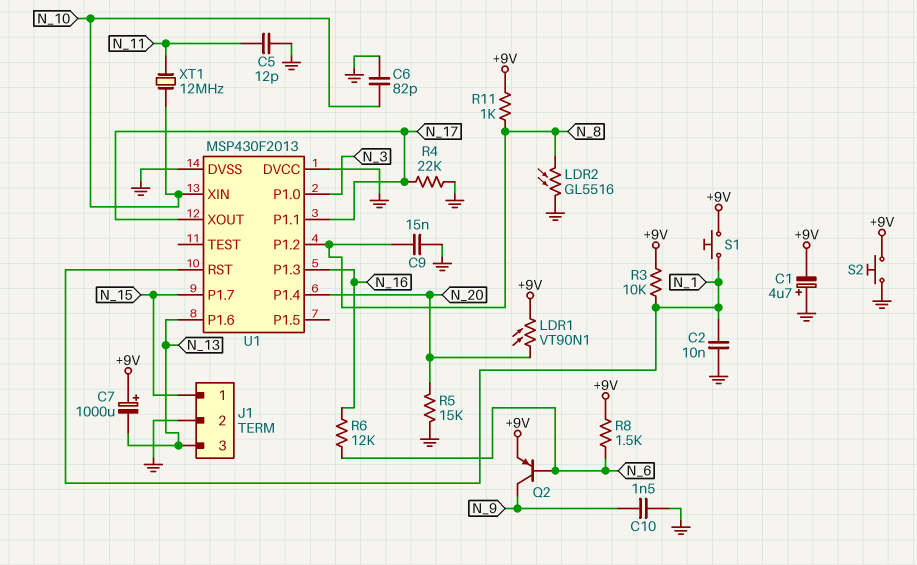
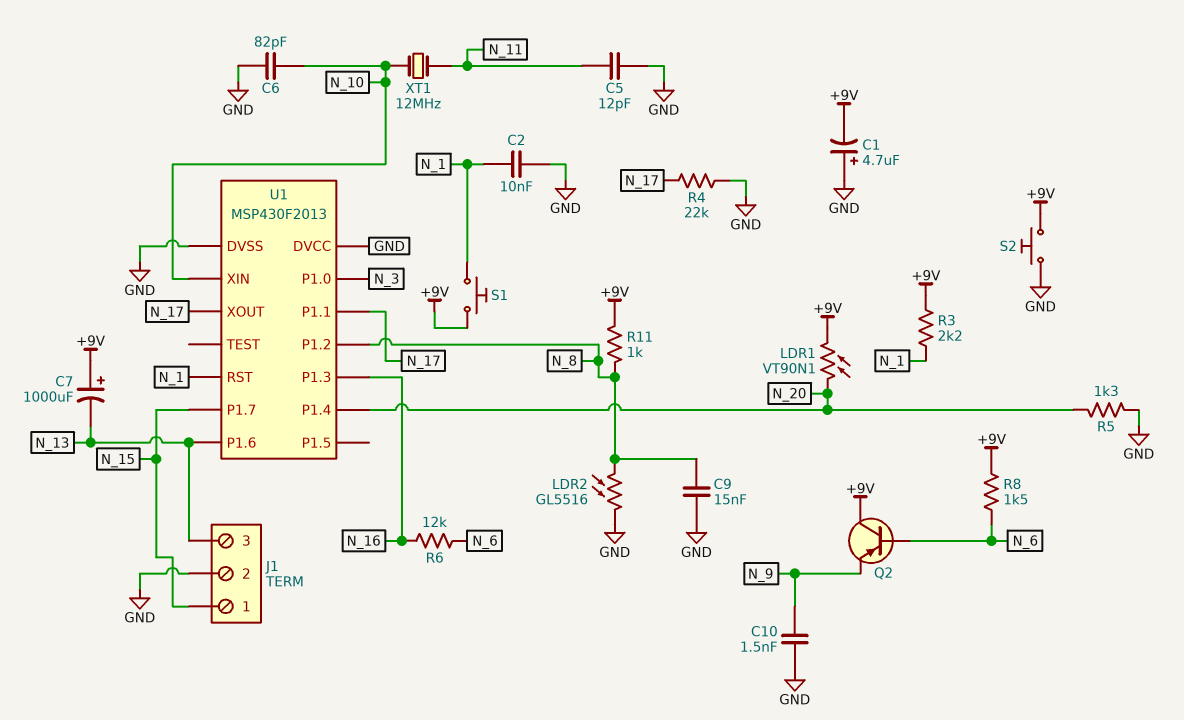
Q2: PNP (B N_6, C N_9, E +9V) -> PNP (B N_6, C +9V, E N_9)
R3: 10k (+9V, N_1) -> 2.2k (+9V, N_1)
R5: 15k (GND, N_20) -> 1.3k (GND, N_20)

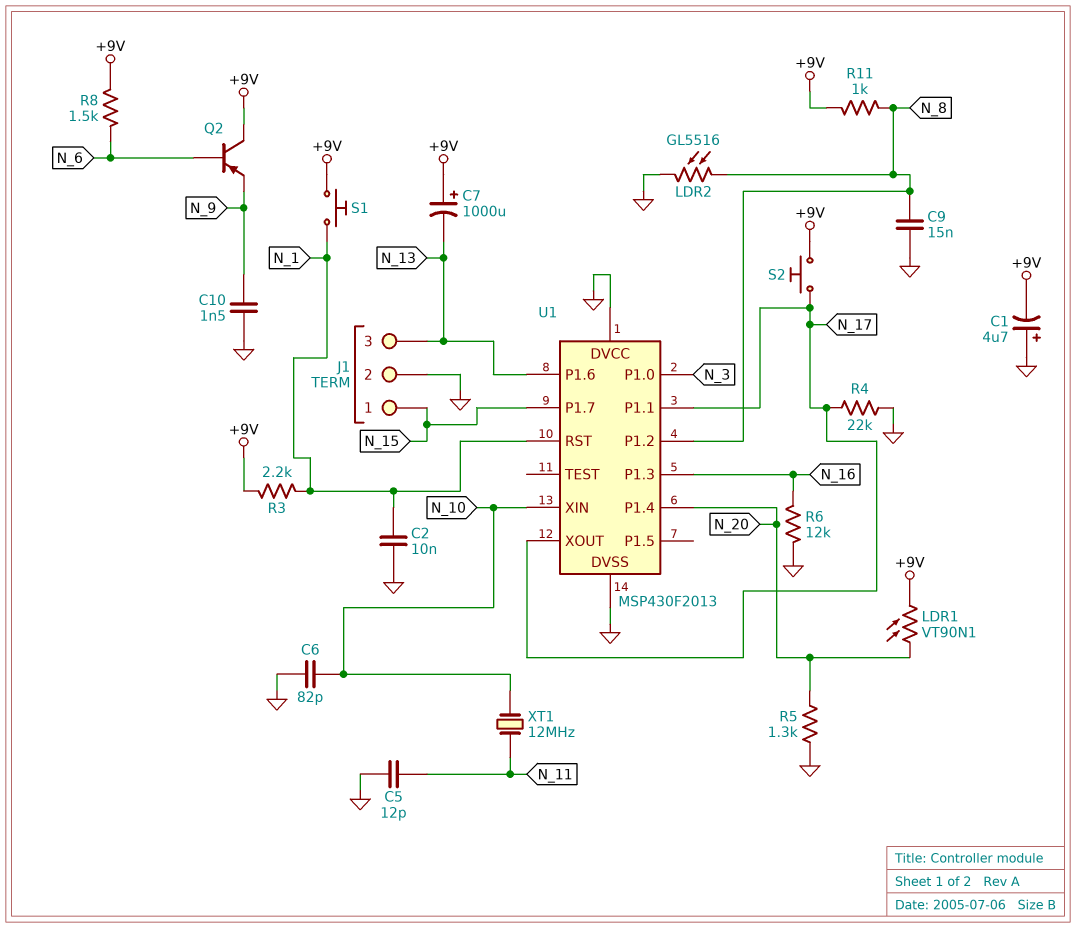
R6: 12k (N_6, N_16) -> 12k (GND, N_16)
S2: button (+9V, GND) -> button (+9V, N_17)

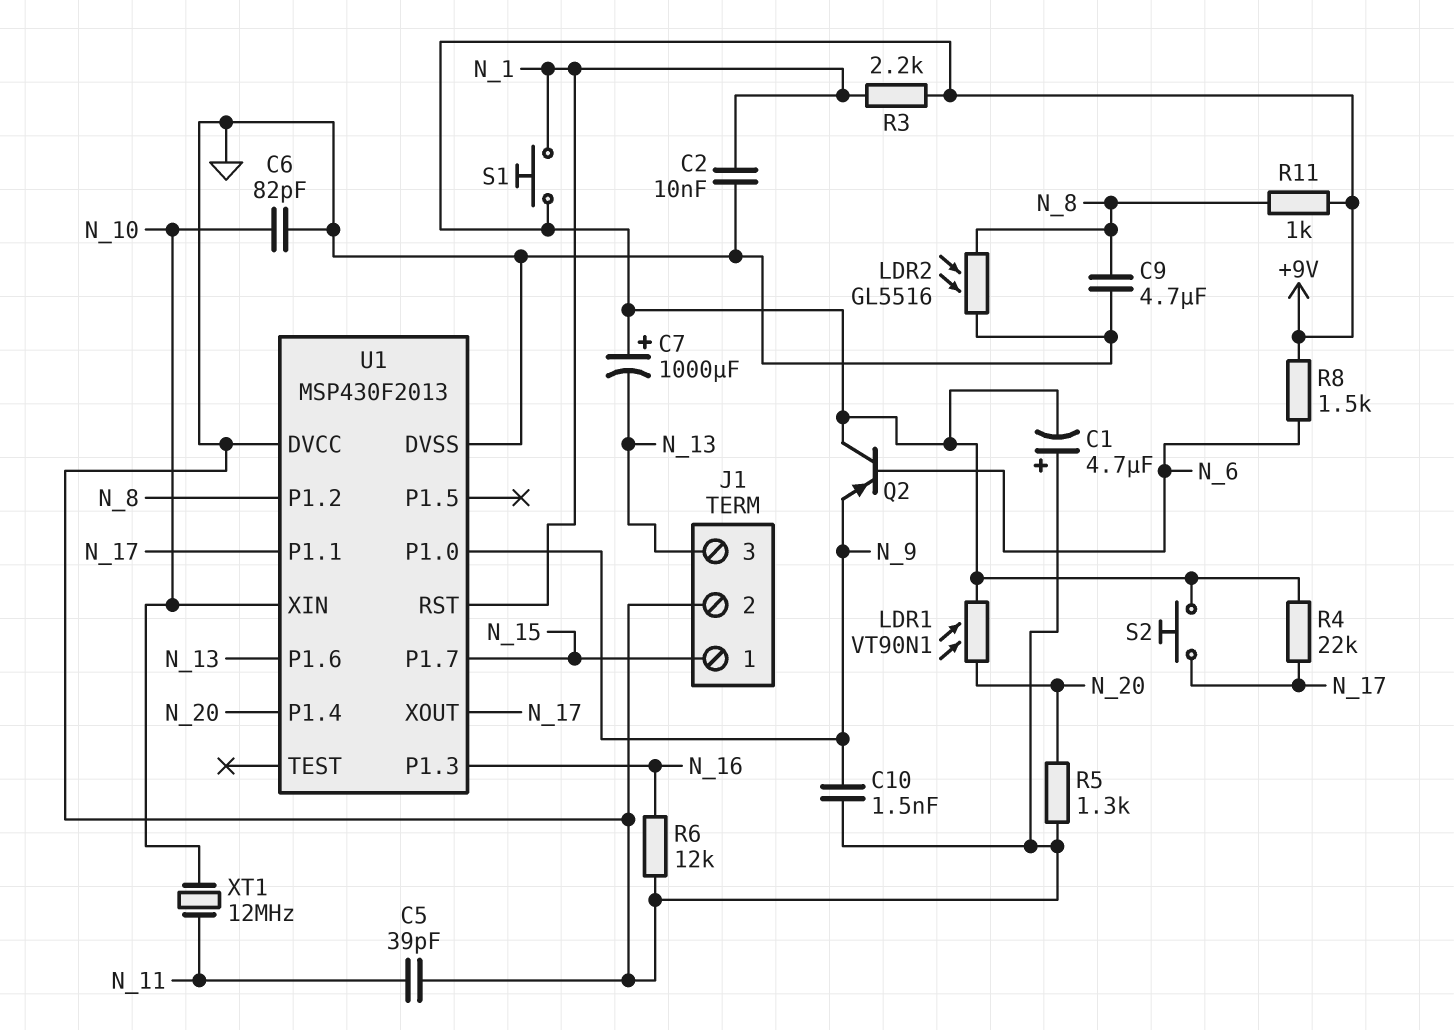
C5: 12pF (GND, N_11) -> 39pF (GND, N_11)
C9: 15nF (GND, N_8) -> 4.7uF (GND, N_8)
R4: 22k (GND, N_17) -> 22k (+9V, N_17)
U1 pin P1.0: N_3 -> N_9

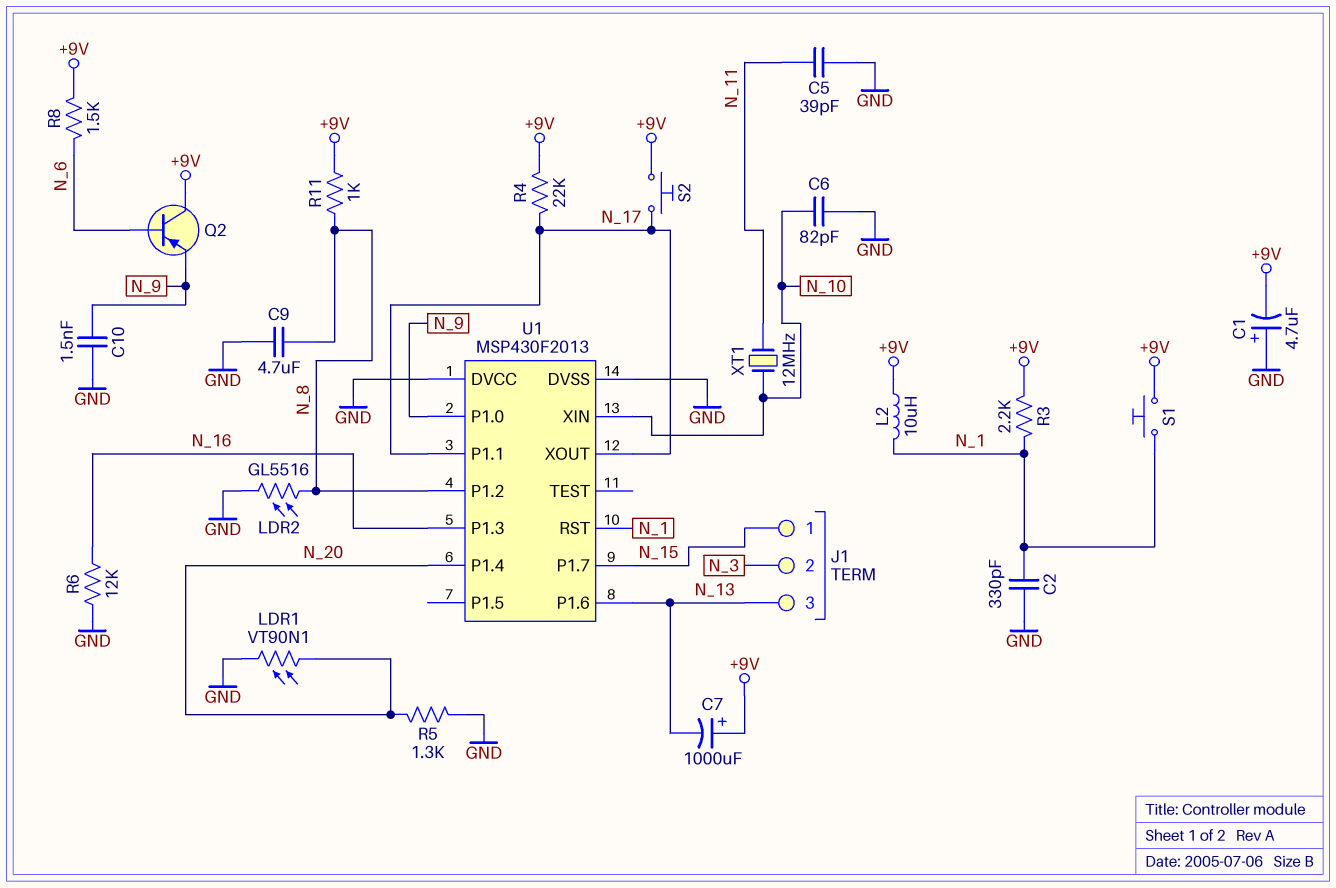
C2: 10nF (GND, N_1) -> 330pF (GND, N_1)
J1 pin 2: GND -> N_3
L2: none -> 10uH (+9V, N_1)
LDR1: VT90N1 (+9V, N_20) -> VT90N1 (GND, N_20)

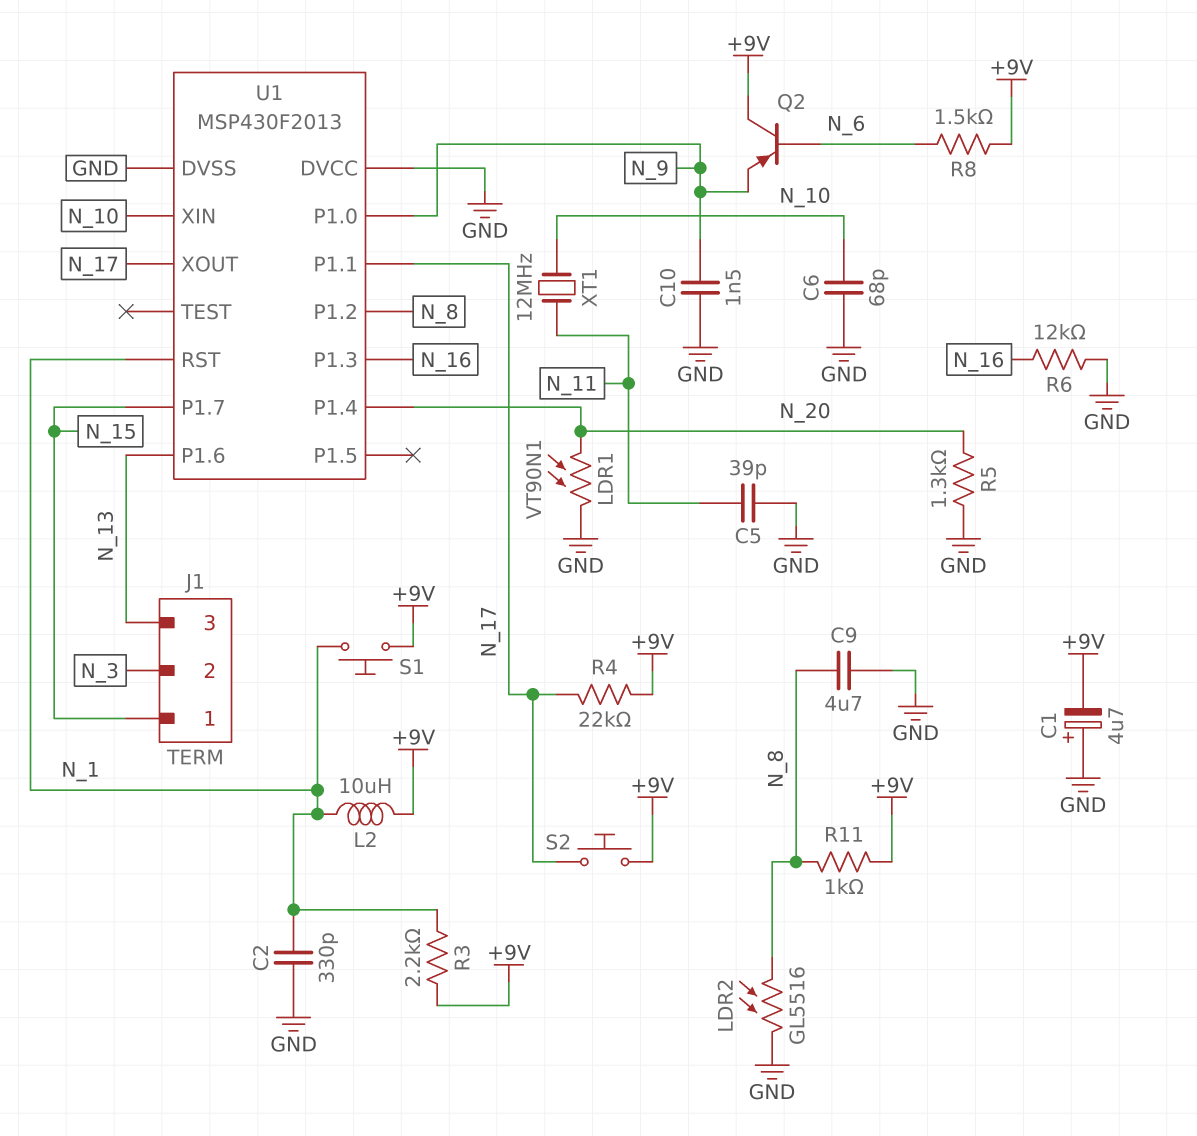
C6: 82pF (GND, N_10) -> 68pF (GND, N_10)
C7: 1000uF (plus +9V, minus N_13) -> none

